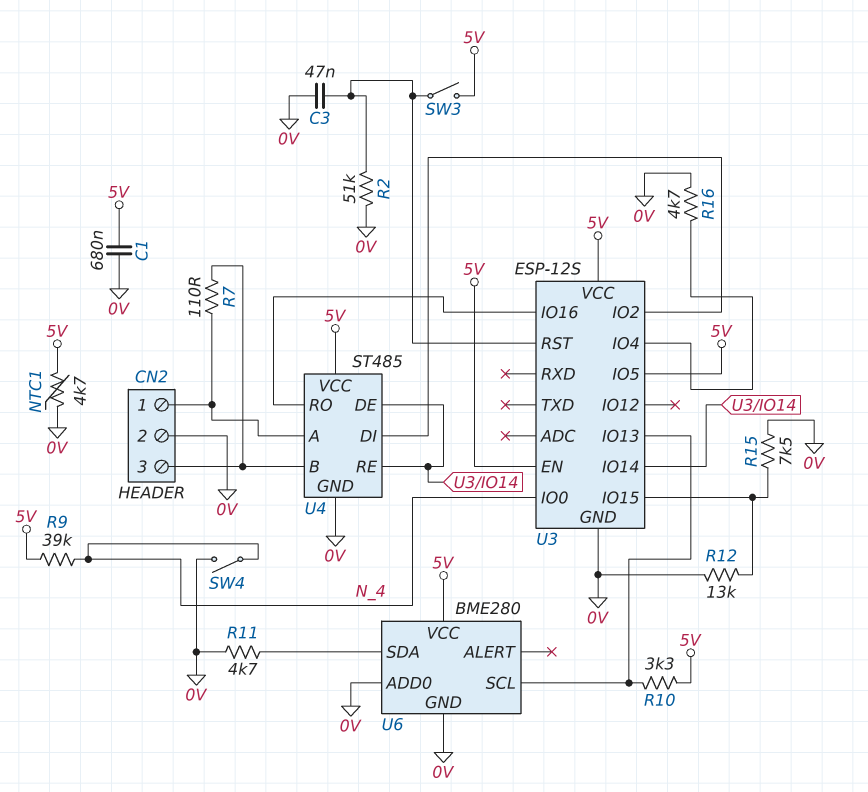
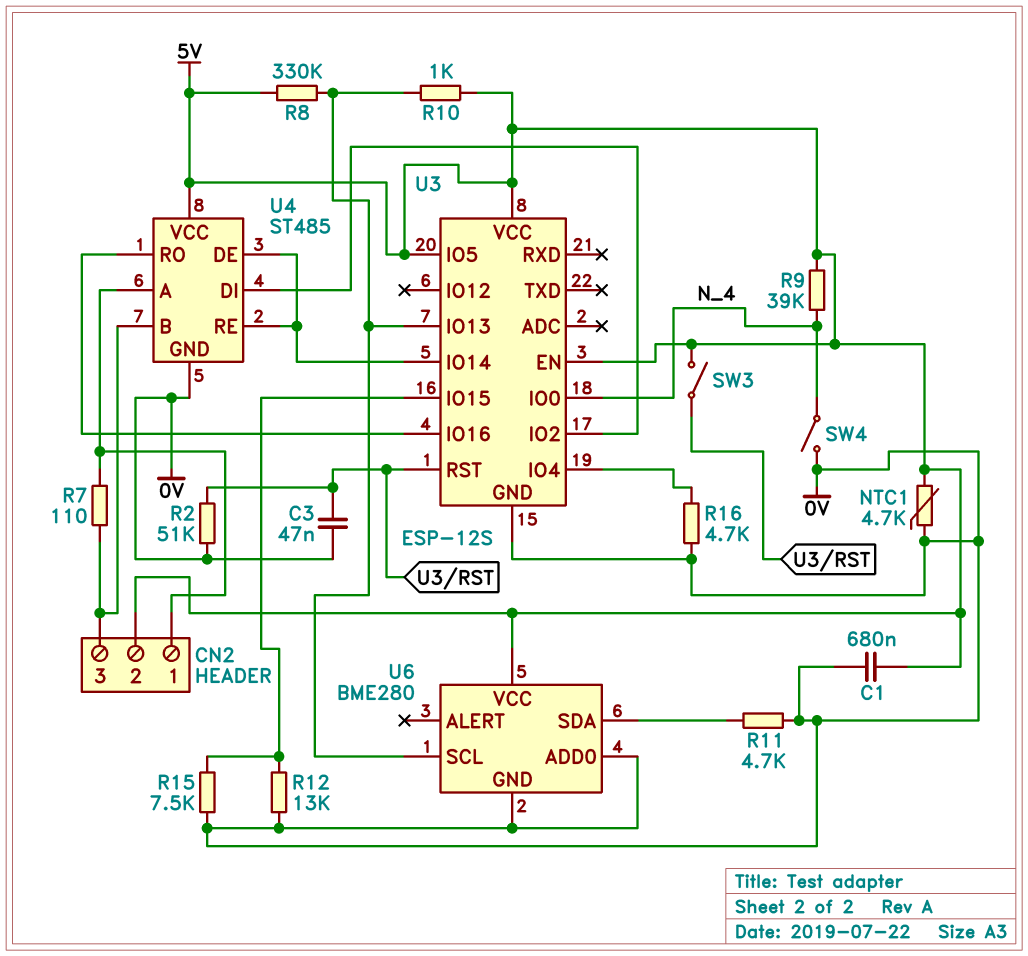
CN2 pin 2: 0V -> 5V
R8: none -> 330k (5V, U3/IO13)
R10: 3.3k (5V, U3/IO13) -> 1k (5V, U3/IO13)

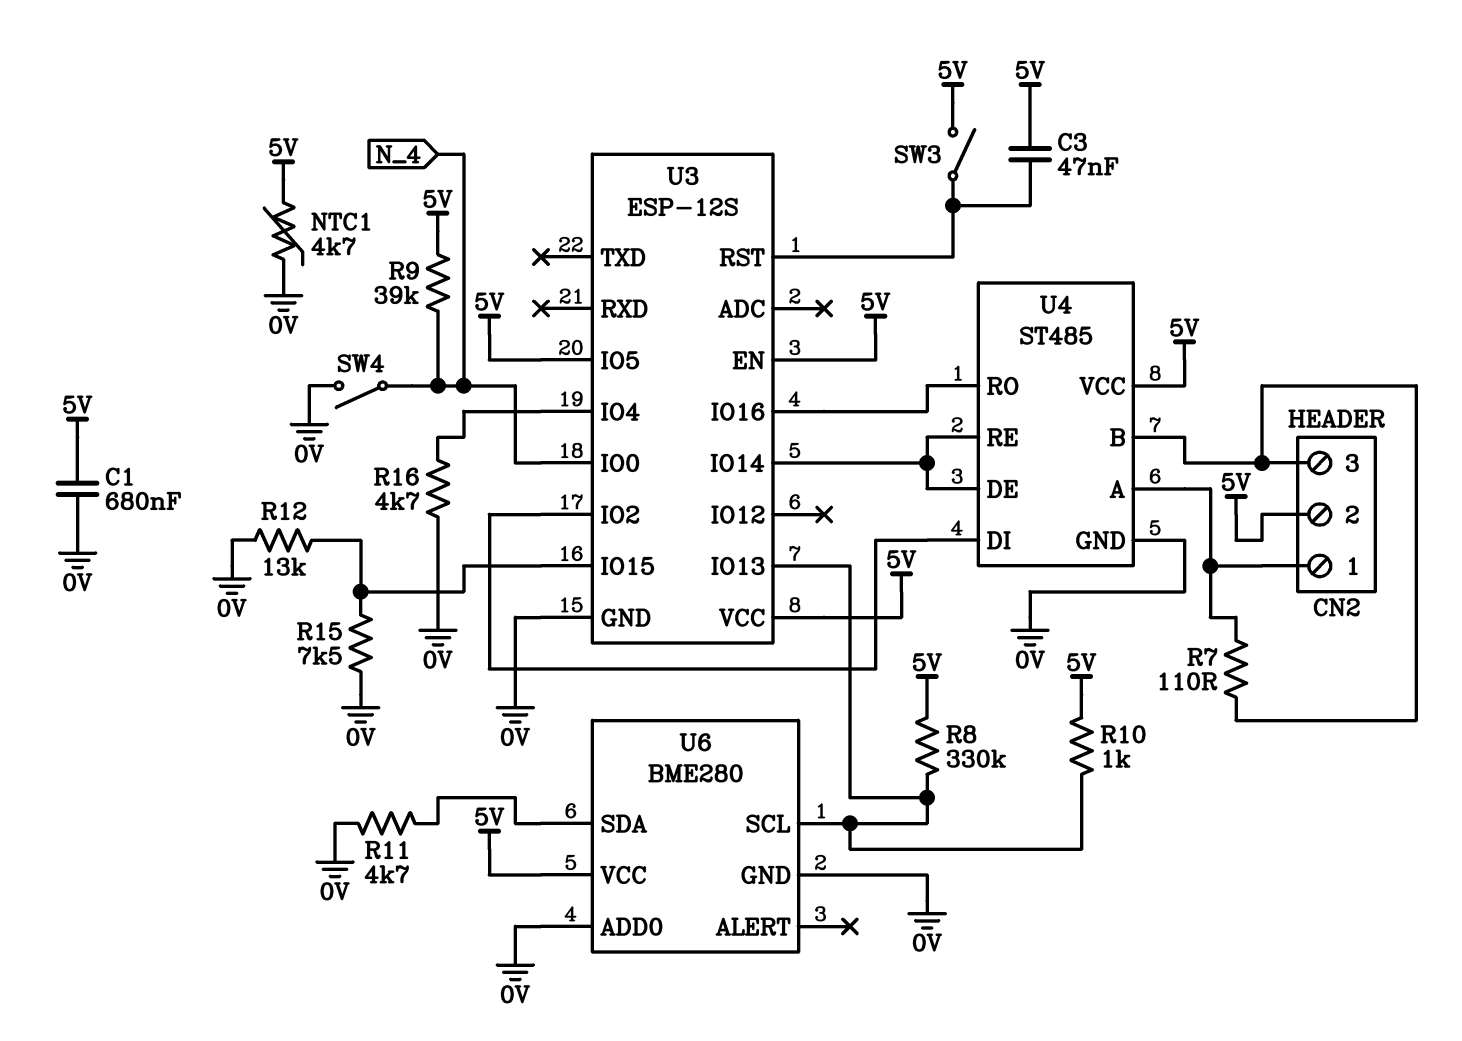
C3: 47nF (0V, U3/RST) -> 47nF (5V, U3/RST)
R2: 51k (0V, U3/RST) -> none

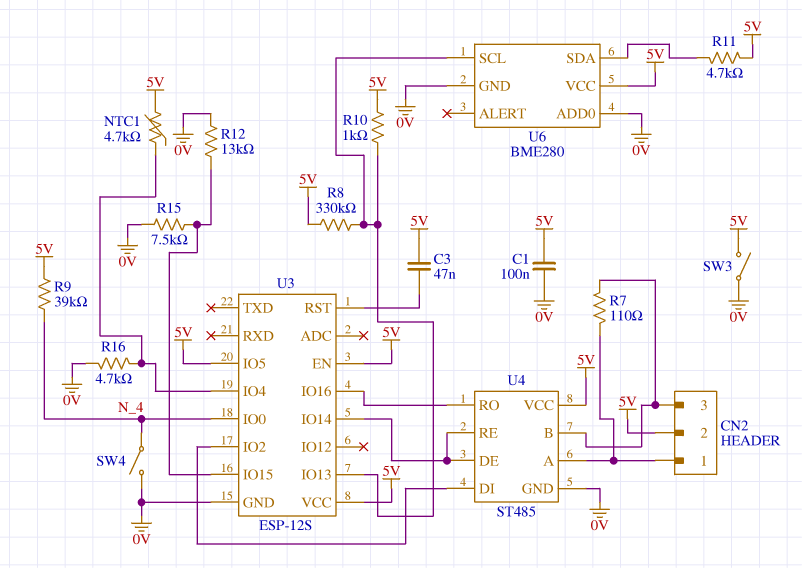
C1: 680nF (0V, 5V) -> 100nF (0V, 5V)
NTC1: 4.7k (0V, 5V) -> 4.7k (5V, U3/IO4)
R11: 4.7k (0V, U6/SDA) -> 4.7k (5V, U6/SDA)
SW3: switch (5V, U3/RST) -> switch (0V, 5V)

